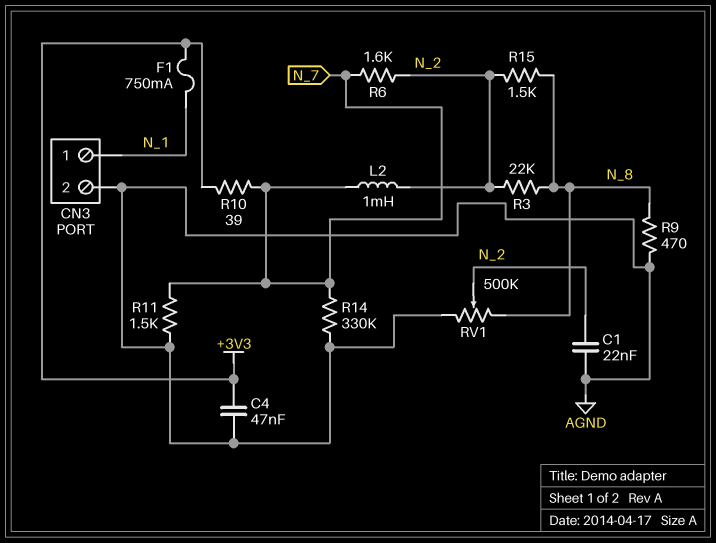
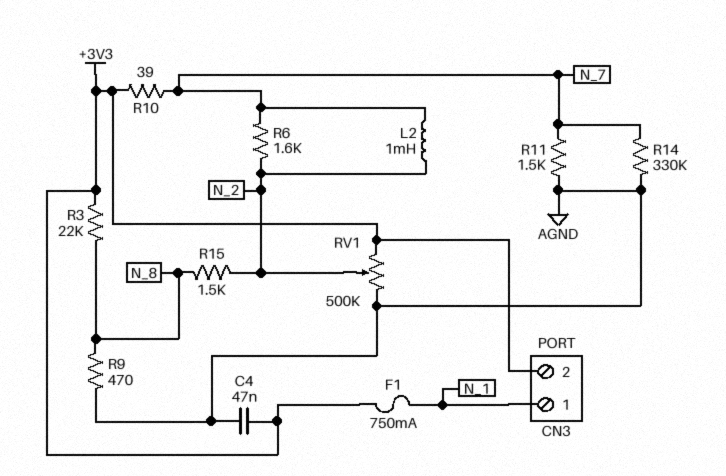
C1: 22nF (AGND, N_2) -> none
CN3 pin 2: AGND -> +3V3
R3: 22k (N_2, N_8) -> 22k (+3V3, N_8)
RV1: 500k (AGND, N_8, wiper N_2) -> 500k (+3V3, AGND, wiper N_2)

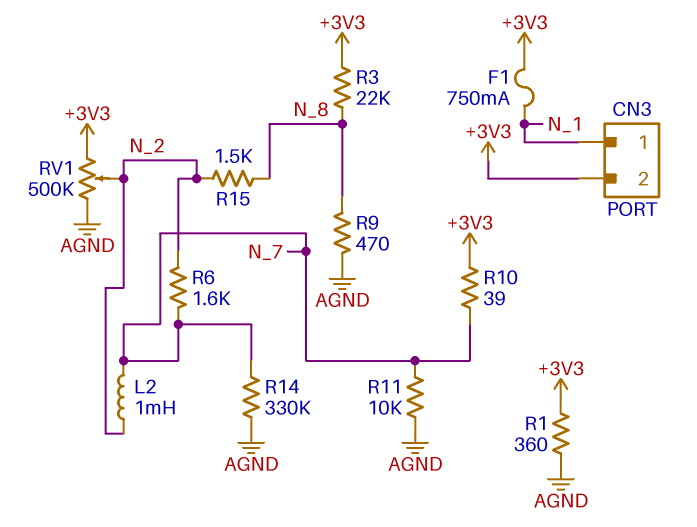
C4: 47nF (+3V3, AGND) -> none
R1: none -> 360 (+3V3, AGND)
R11: 1.5k (AGND, N_7) -> 10k (AGND, N_7)

